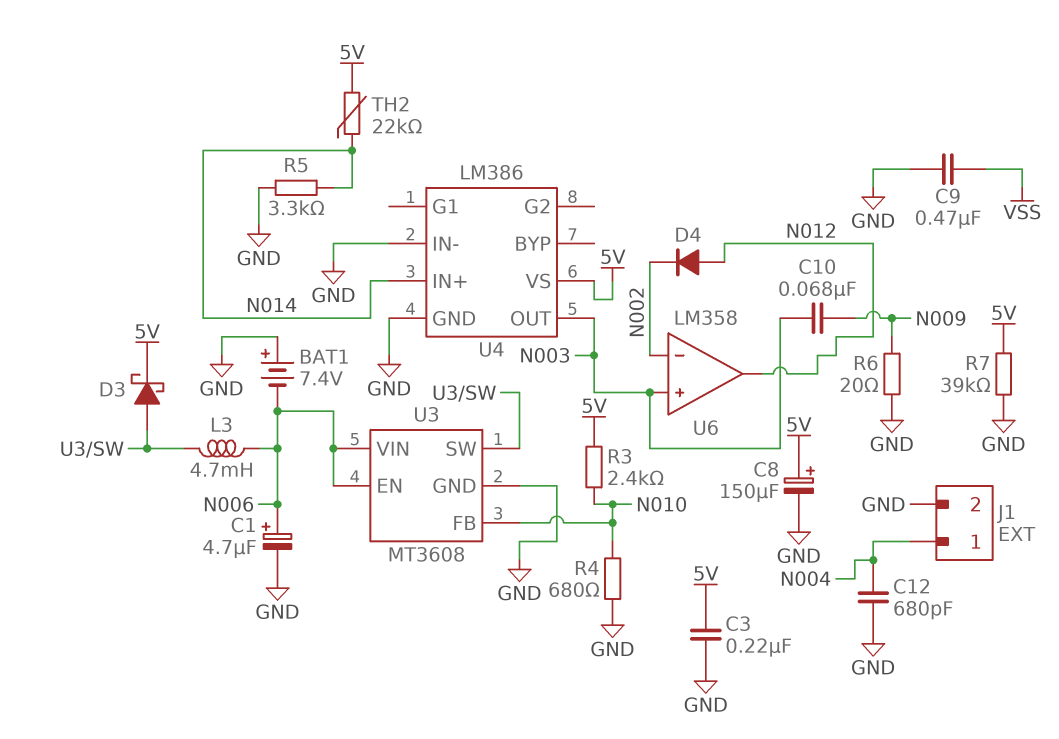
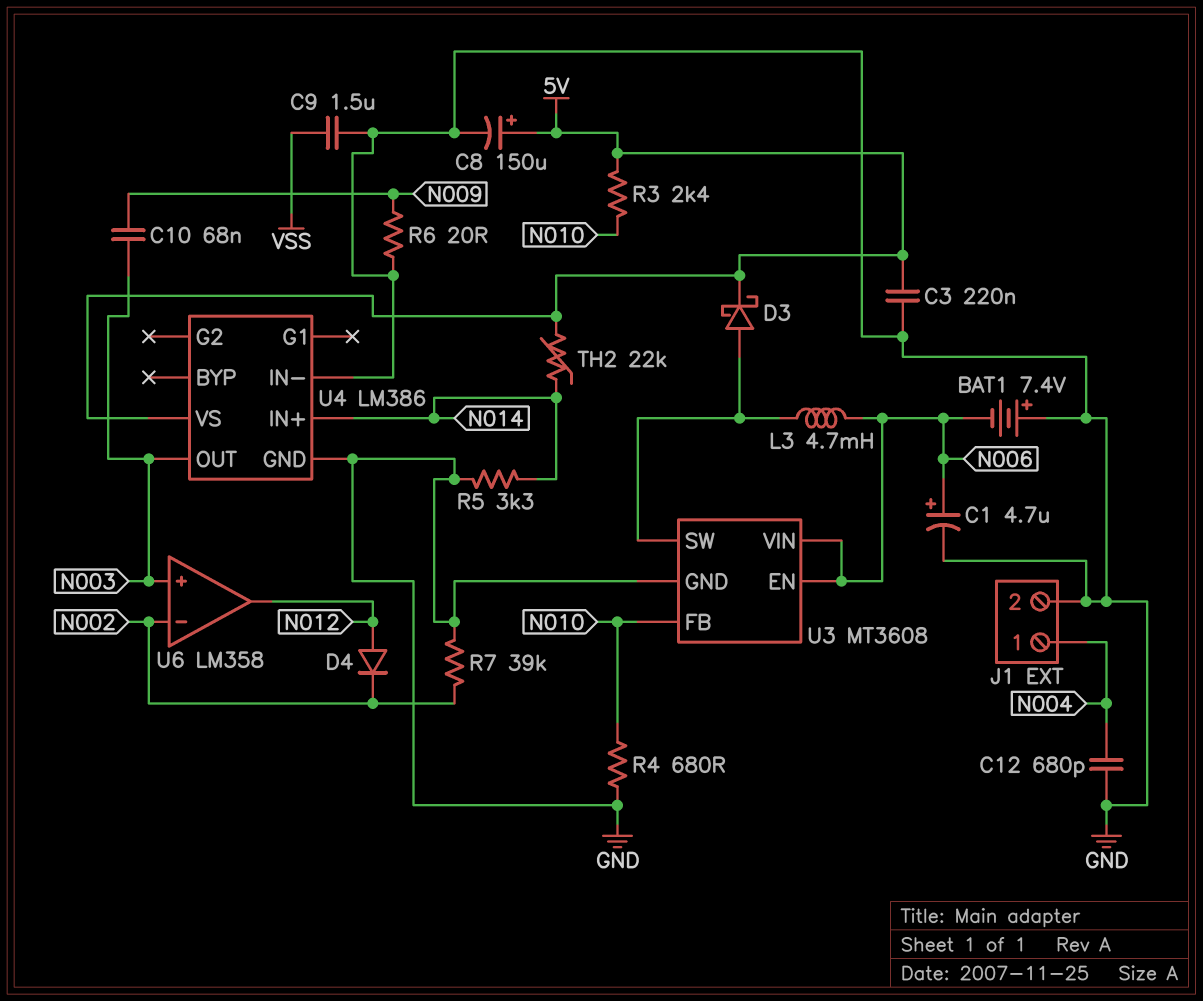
C9: 470nF (GND, VSS) -> 1.5uF (GND, VSS)
R7: 39k (5V, GND) -> 39k (GND, N002)

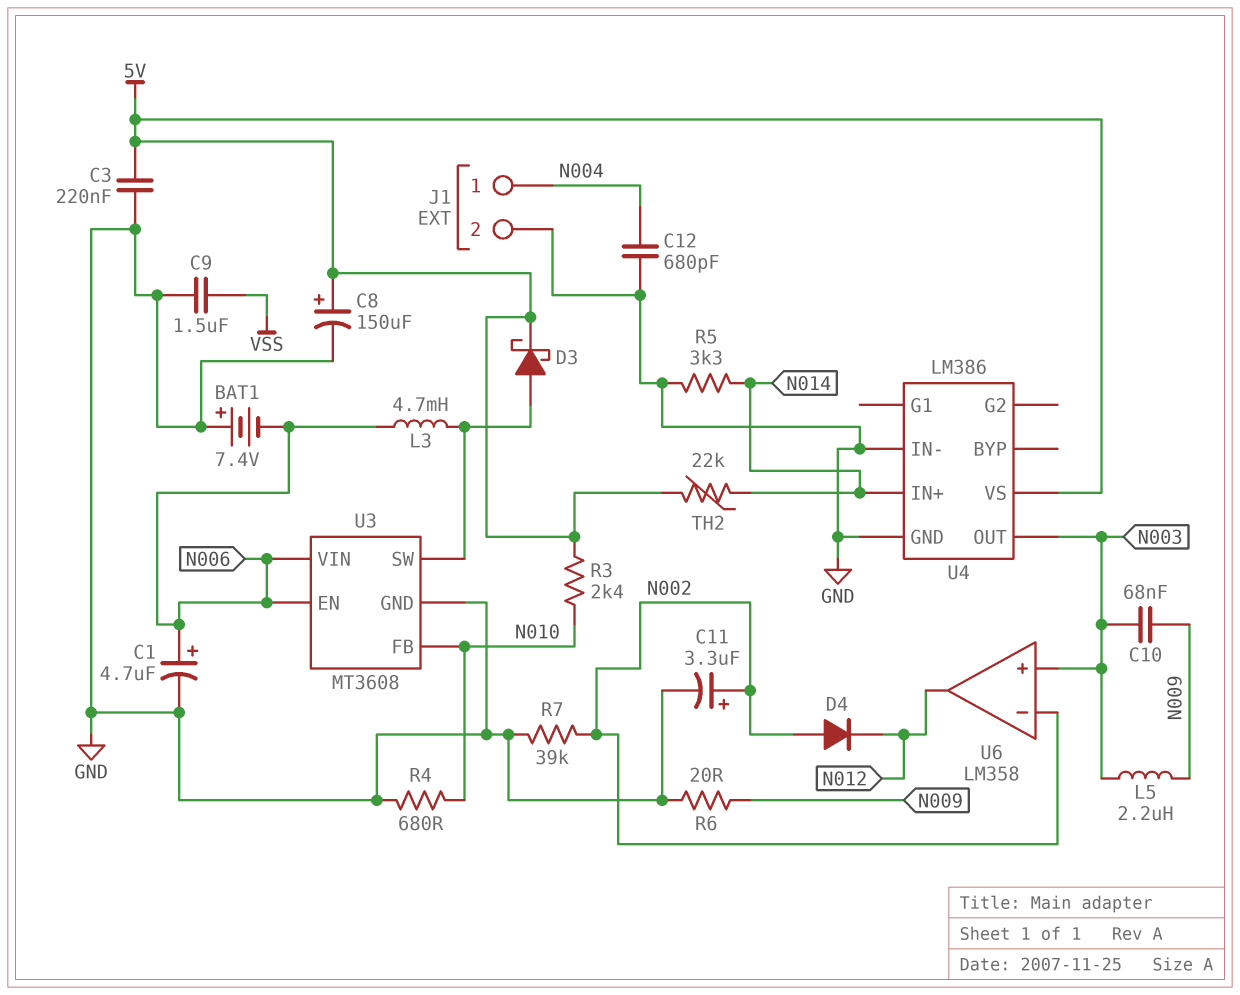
C11: none -> 3.3uF (plus N002, minus GND)
D4: diode (A N012, K N002) -> diode (A N002, K N012)
L5: none -> 2.2uH (N003, N009)

